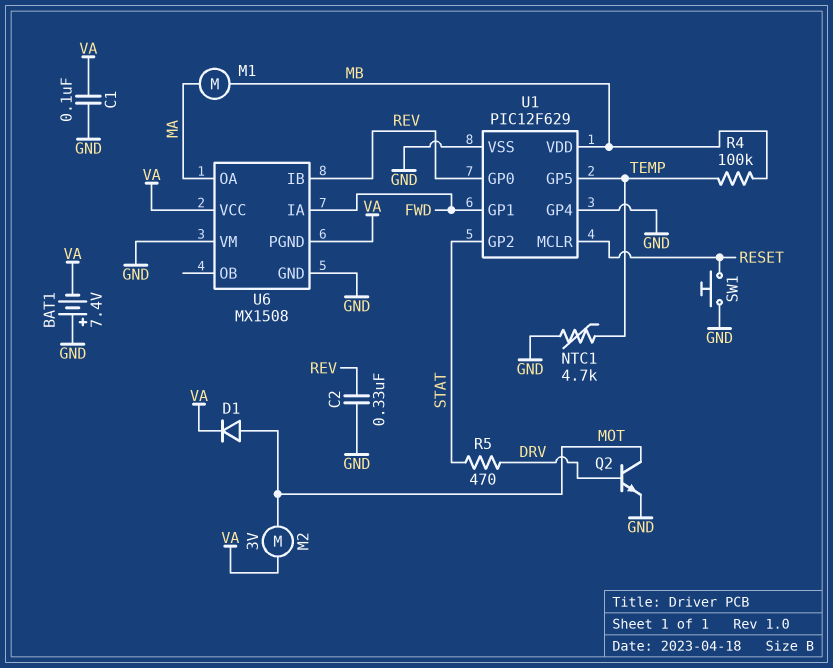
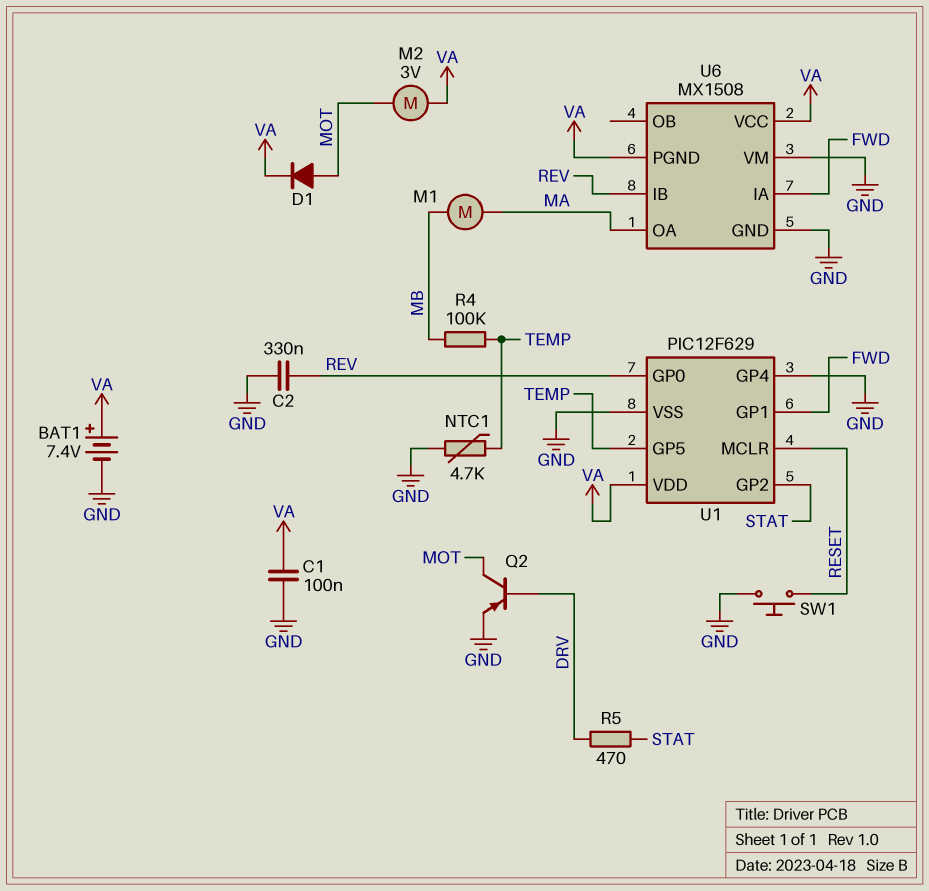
BAT1: 7.4V (plus GND, minus VA) -> 7.4V (plus VA, minus GND)
Q2: NPN (B DRV, C MOT, E GND) -> PNP (B DRV, C MOT, E GND)
U1 pin VDD: MB -> VA

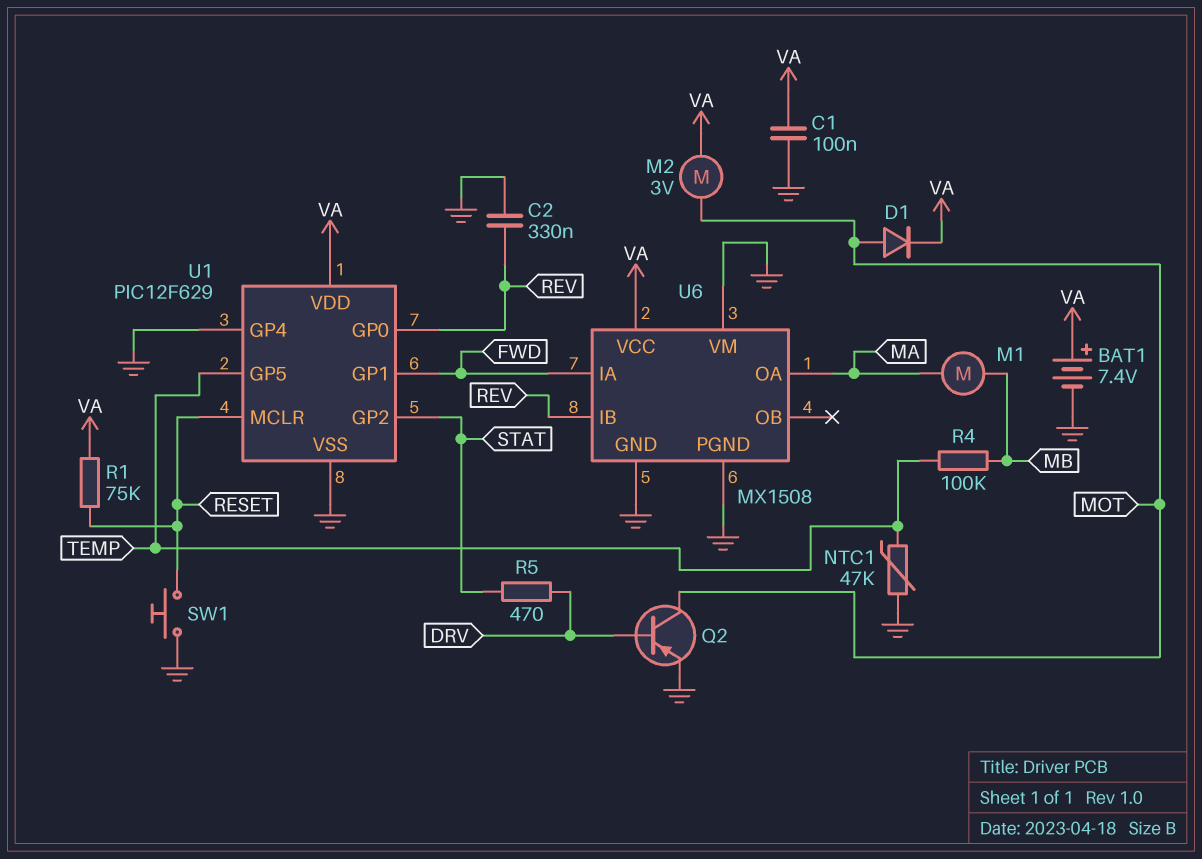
NTC1: 4.7k (GND, TEMP) -> 47k (GND, TEMP)
R1: none -> 75k (RESET, VA)
U6 pin PGND: VA -> GND

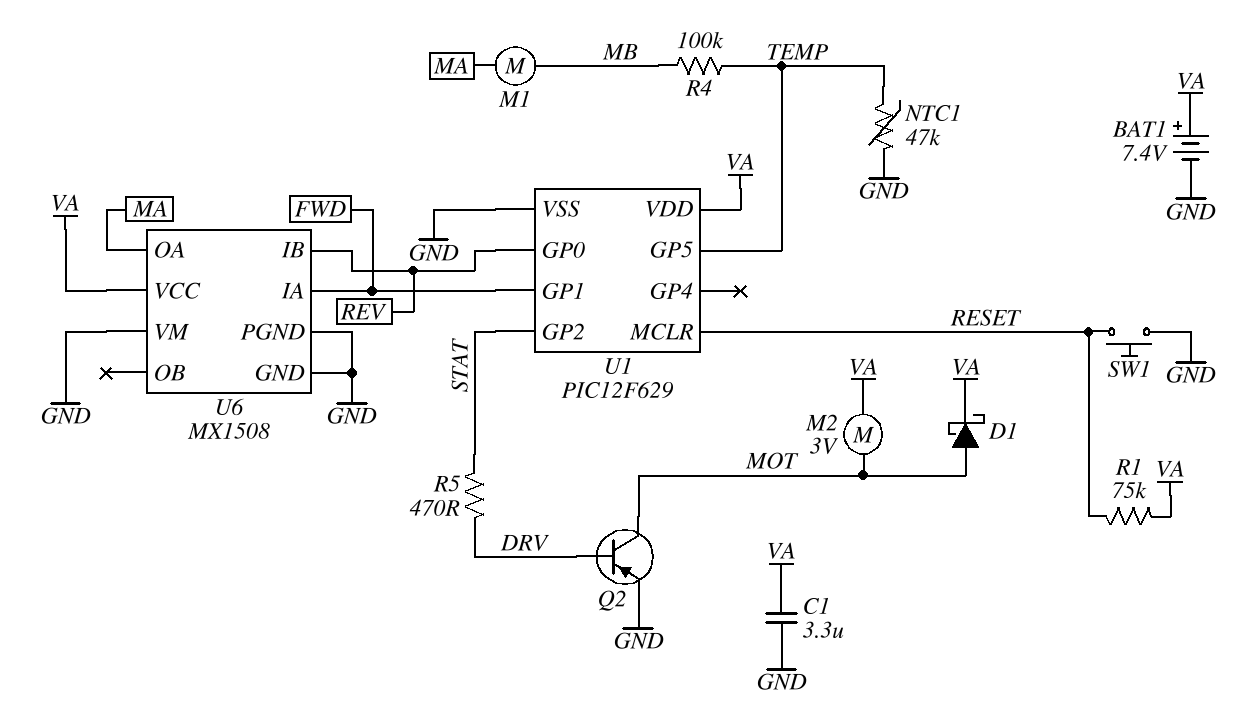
C1: 100nF (GND, VA) -> 3.3uF (GND, VA)
C2: 330nF (GND, REV) -> none
D1: diode (A MOT, K VA) -> schottky (A MOT, K VA)
U1 pin GP4: GND -> none

